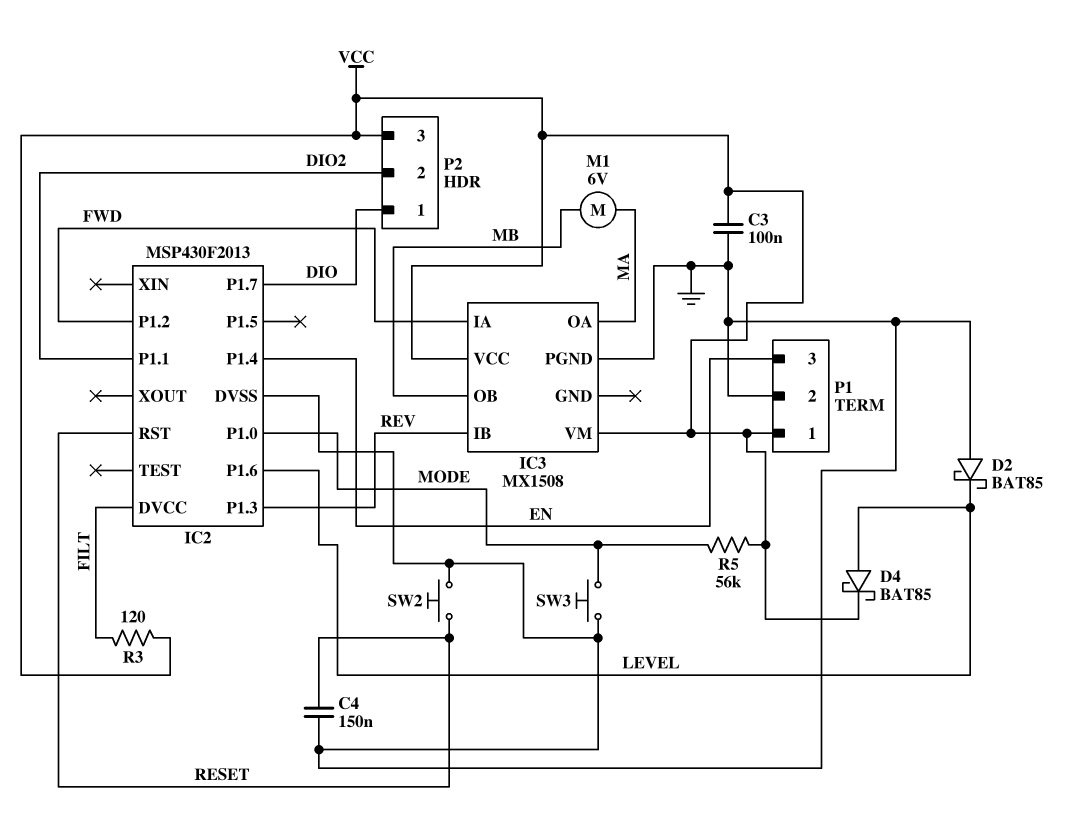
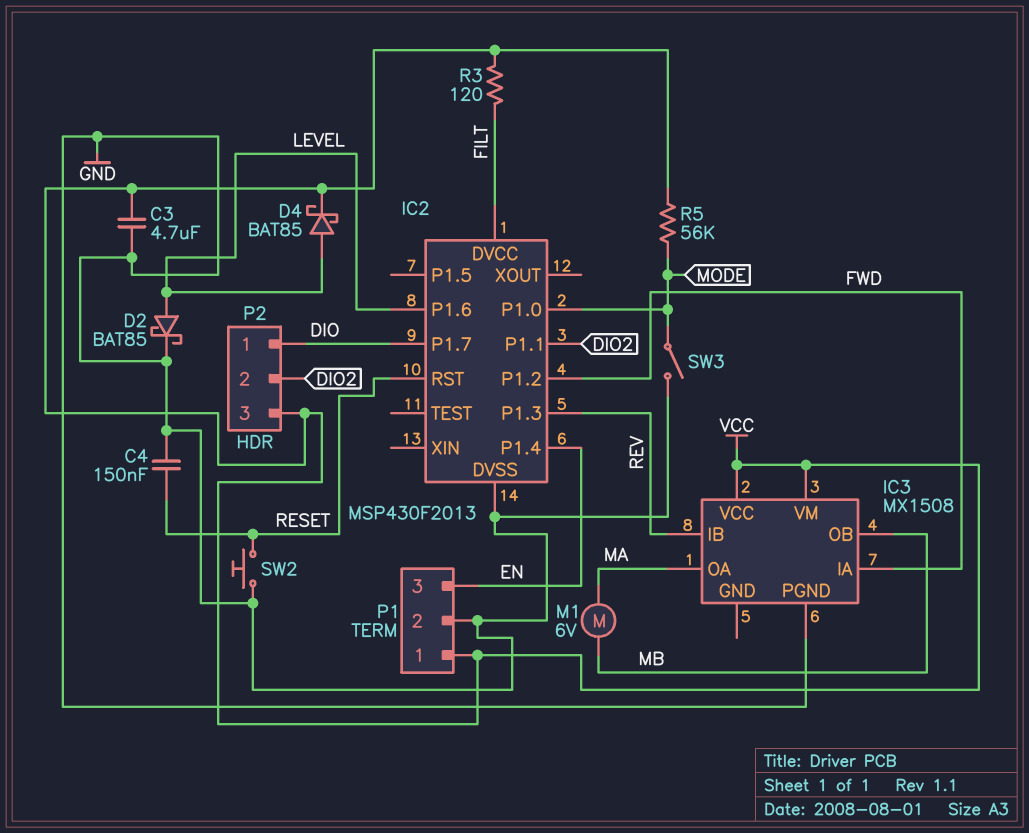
C3: 100nF (GND, VCC) -> 4.7uF (GND, VCC)
D2: schottky BAT85 (A GND, K LEVEL) -> schottky BAT85 (A LEVEL, K GND)
SW3: button (GND, MODE) -> switch (GND, MODE)

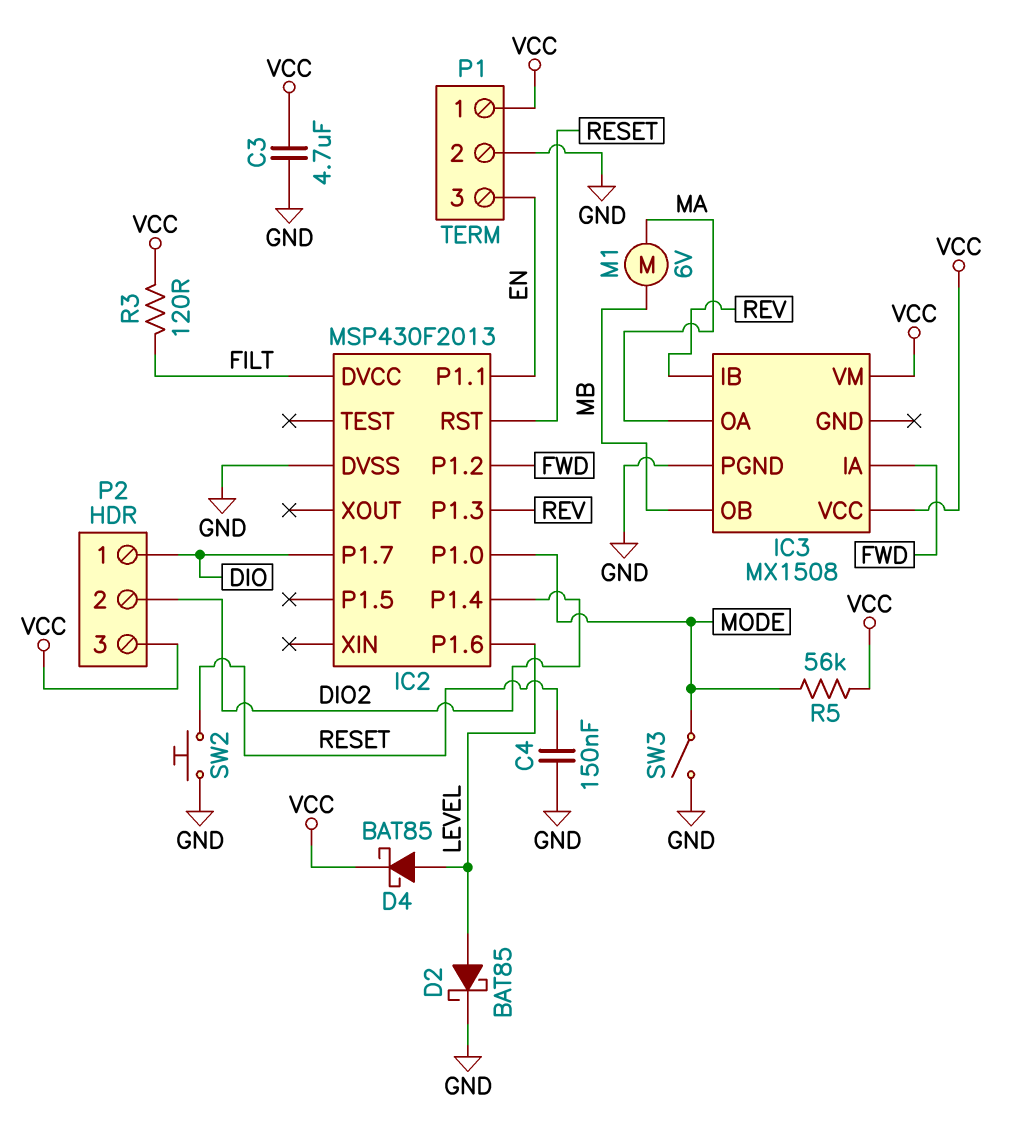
IC2 pin P1.1: DIO2 -> EN
IC2 pin P1.4: EN -> DIO2

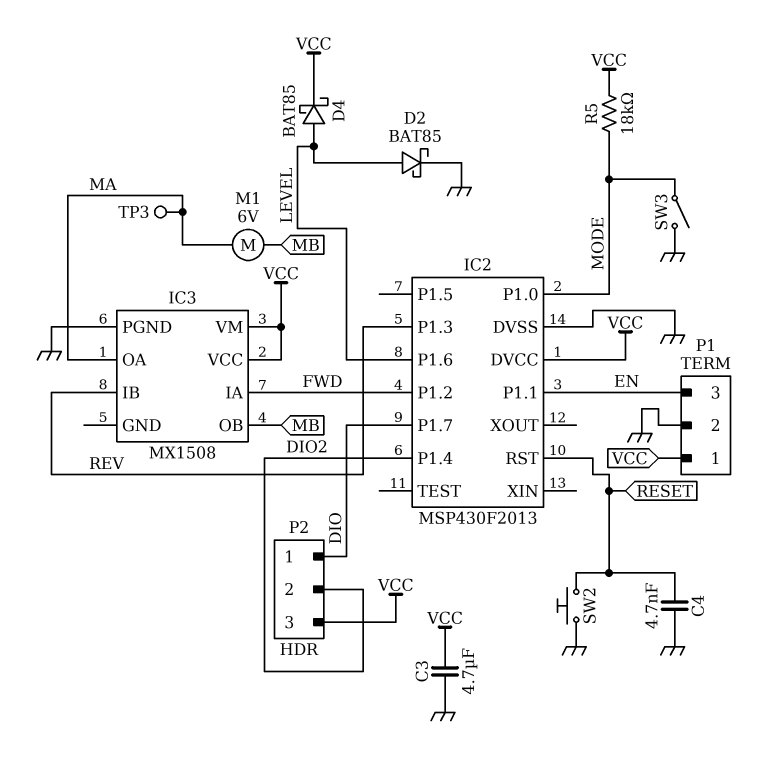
C4: 150nF (GND, RESET) -> 4.7nF (GND, RESET)
IC2 pin DVCC: FILT -> VCC
R3: 120 (FILT, VCC) -> none
R5: 56k (MODE, VCC) -> 18k (MODE, VCC)
TP3: none -> test point (MA)

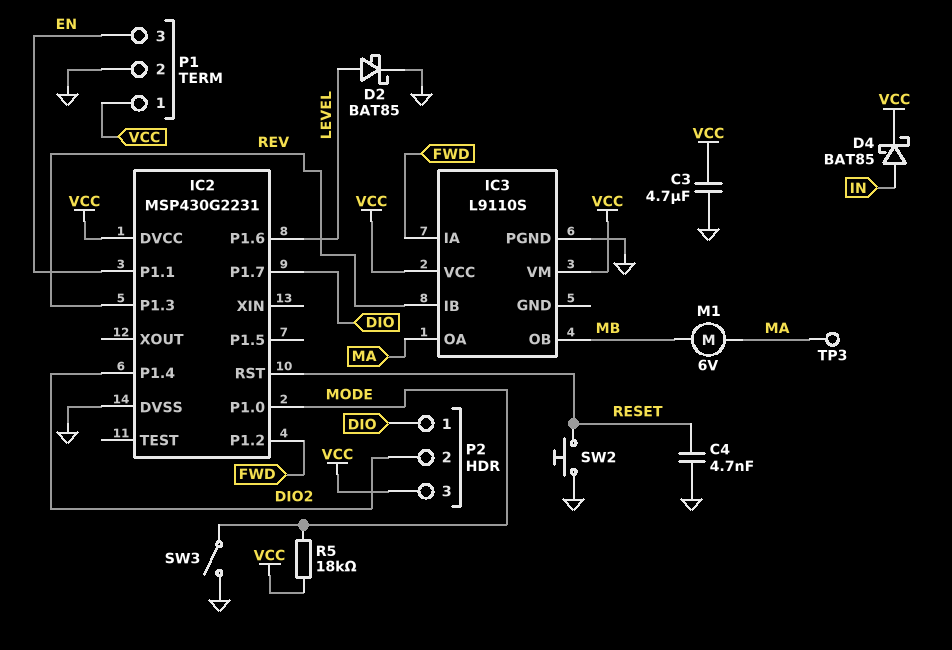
D4: schottky BAT85 (A LEVEL, K VCC) -> schottky BAT85 (A IN, K VCC)
IC2: MSP430F2013 -> MSP430G2231
IC3: MX1508 -> L9110S

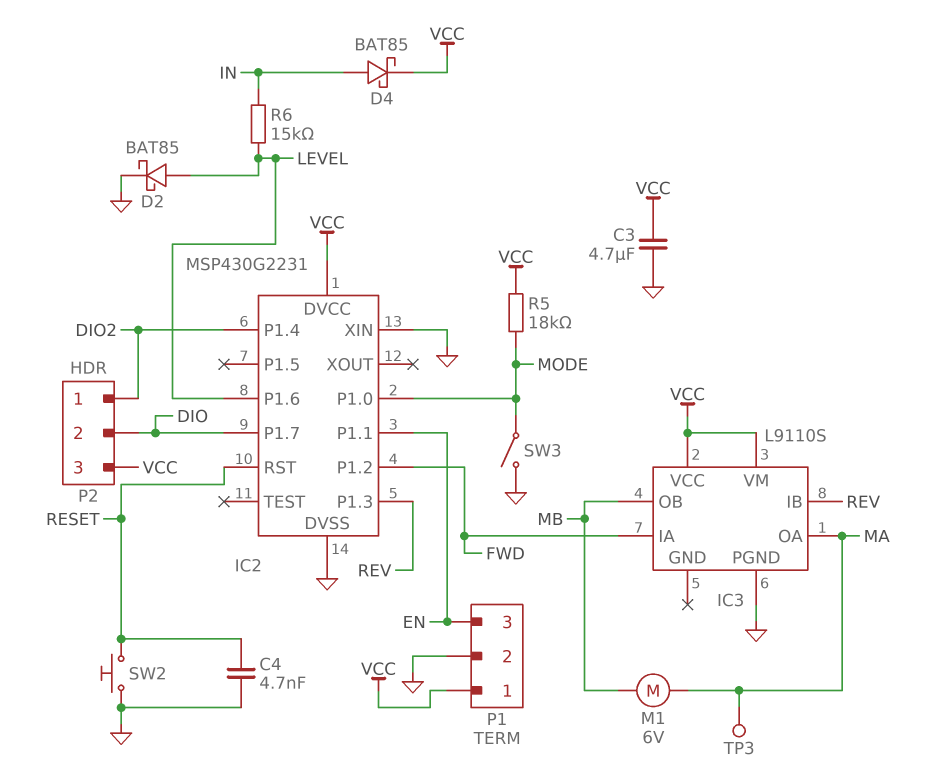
IC2 pin XIN: none -> GND
P2 pin 1: DIO -> DIO2
P2 pin 2: DIO2 -> DIO
R6: none -> 15k (IN, LEVEL)

